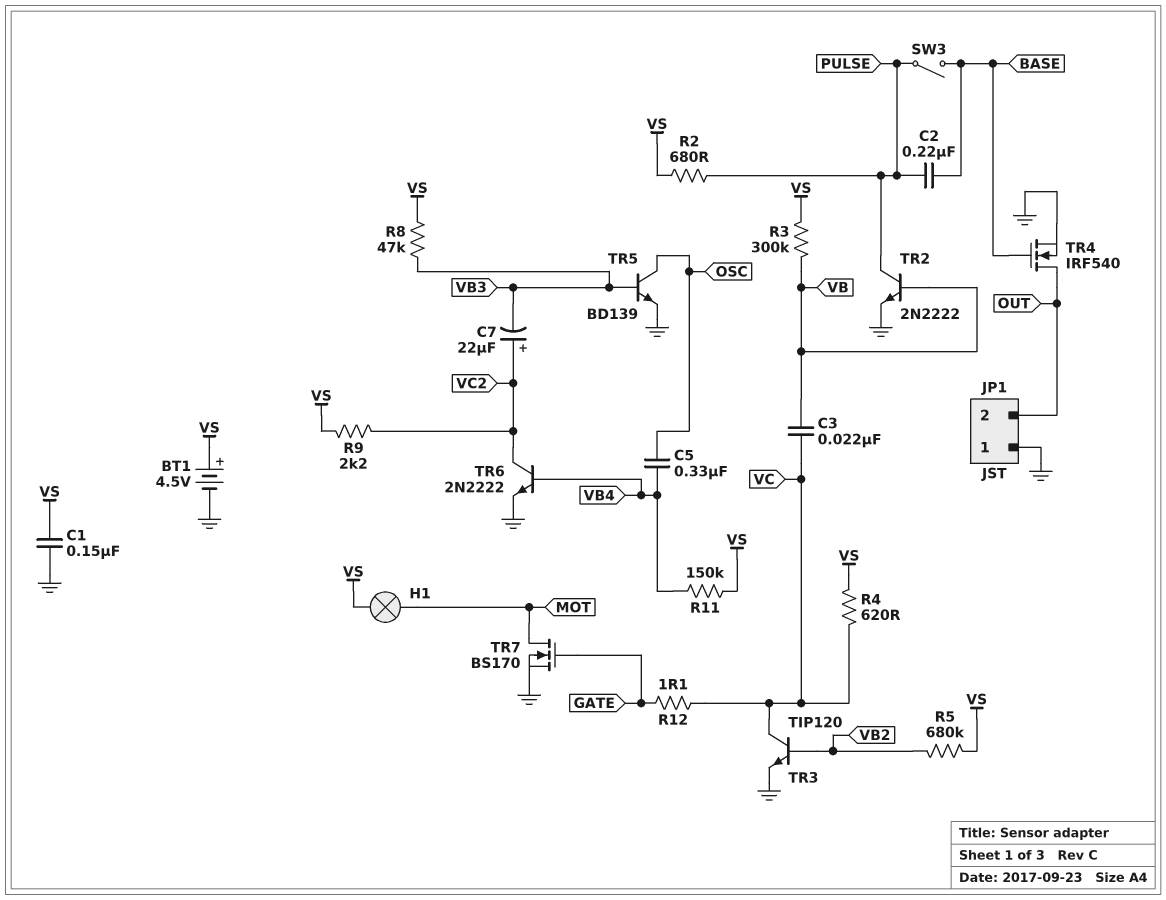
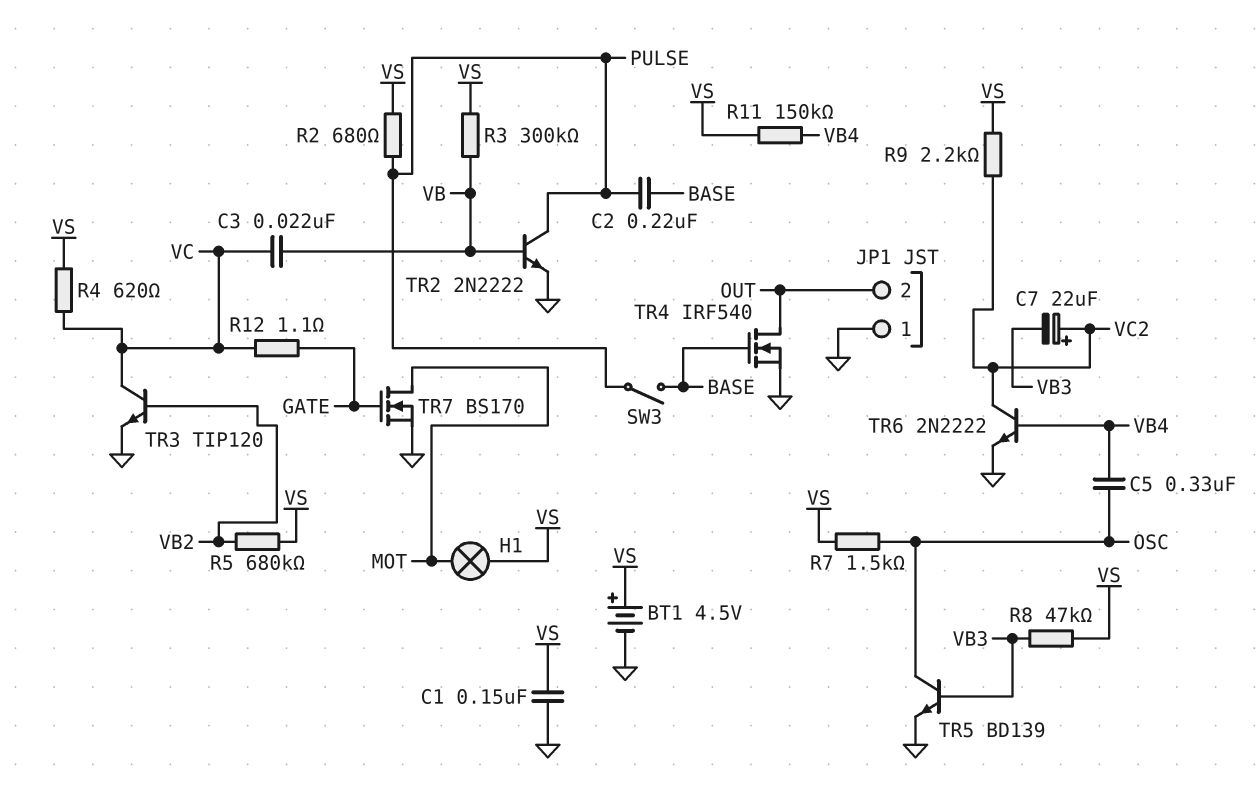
R7: none -> 1.5k (OSC, VS)

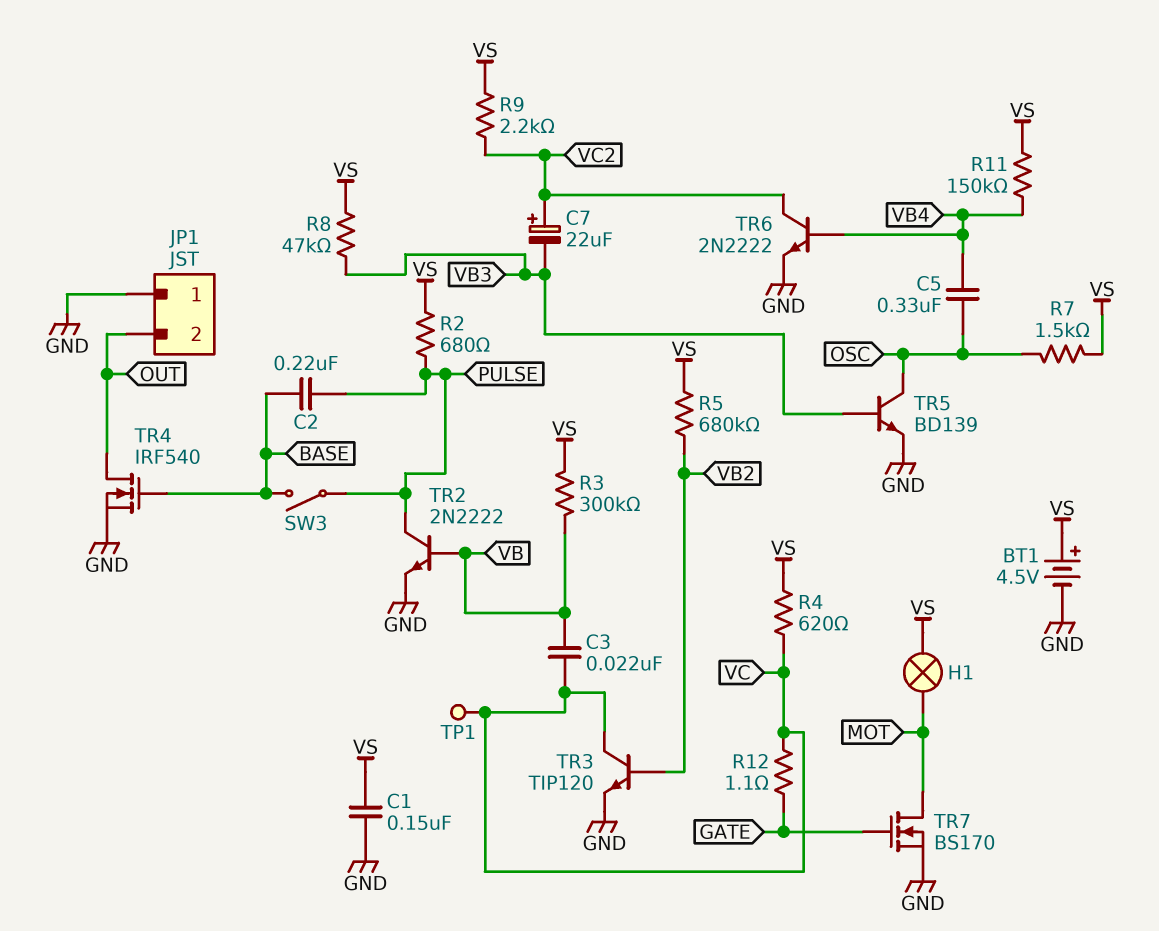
TP1: none -> test point (VC)

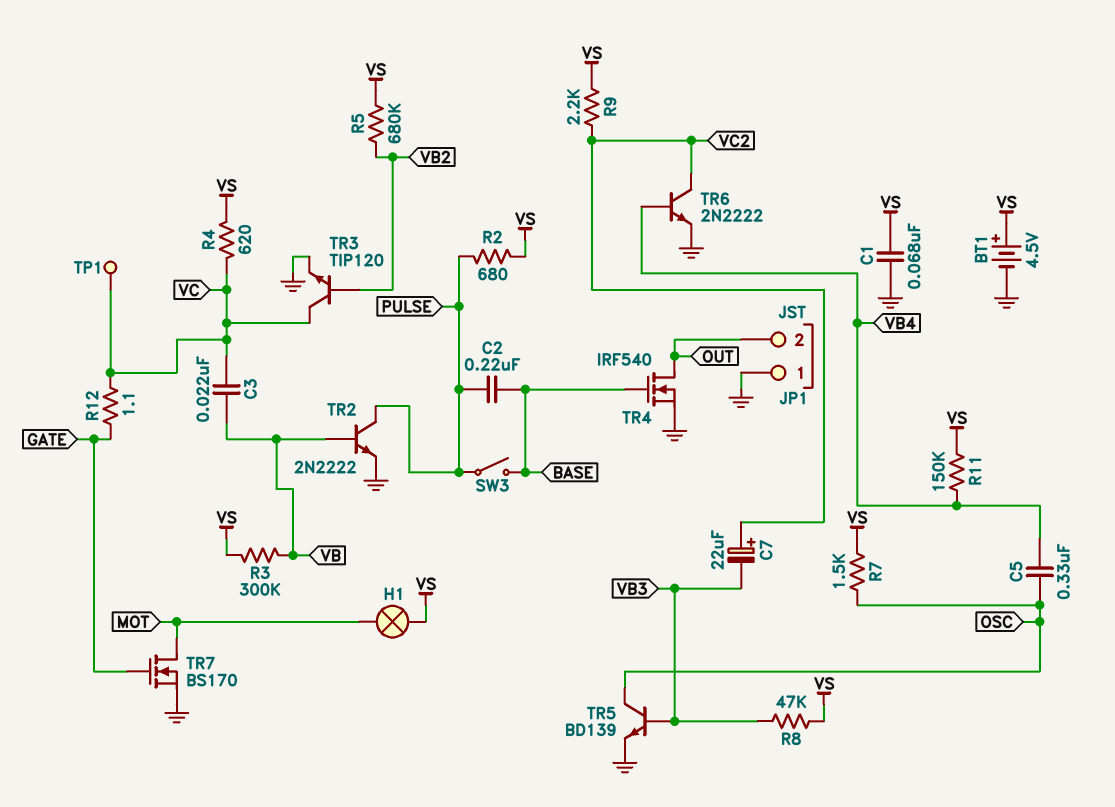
C1: 150nF (GND, VS) -> 68nF (GND, VS)

